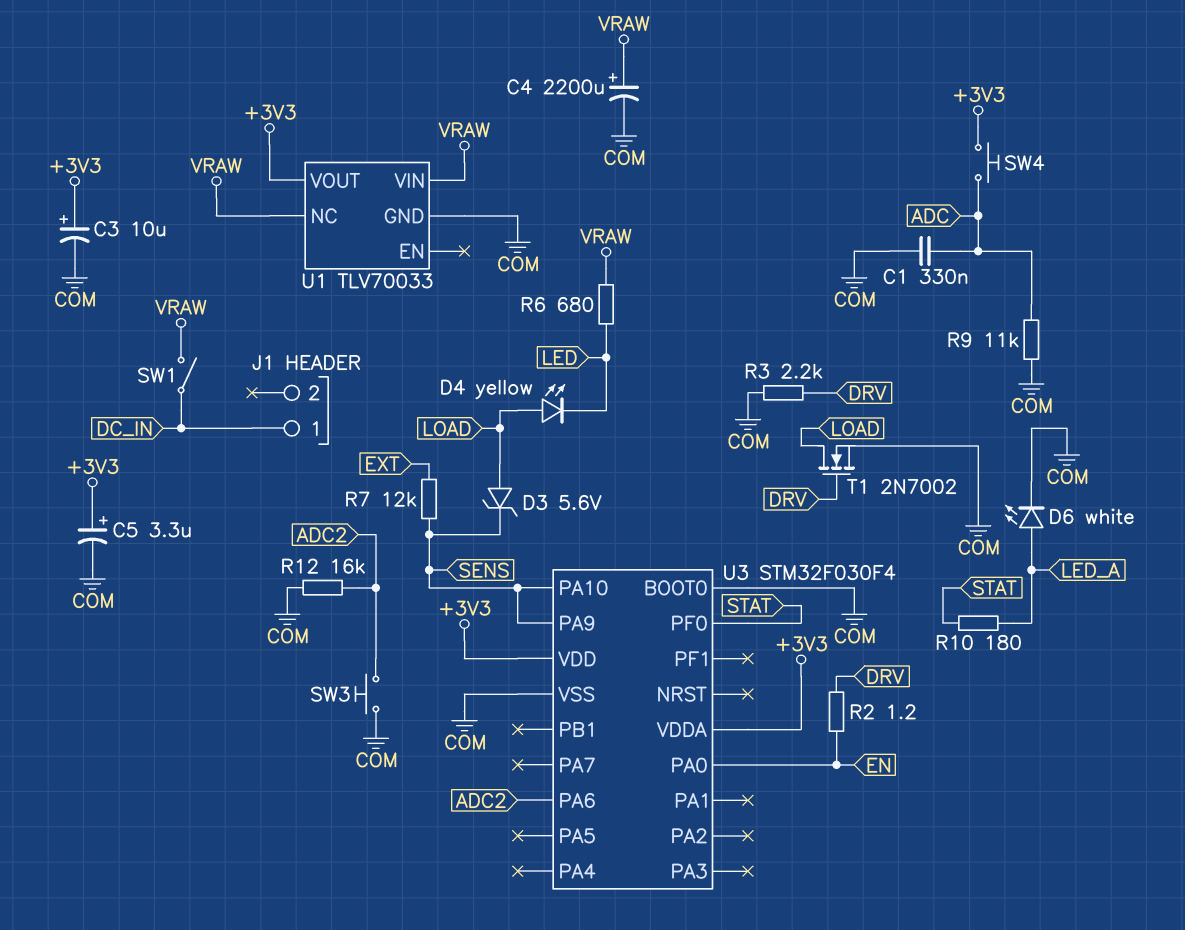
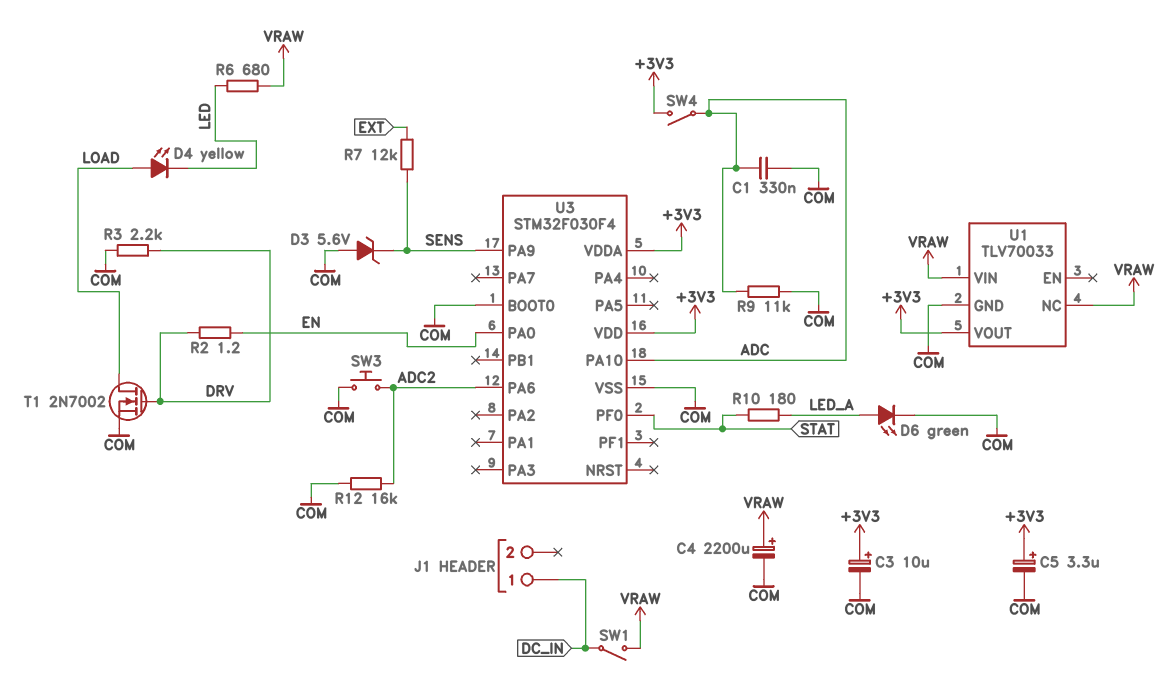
D3: zener 5.6V (A LOAD, K SENS) -> zener 5.6V (A COM, K SENS)
D6: LED white (A LED_A, K COM) -> LED green (A LED_A, K COM)
SW4: button (+3V3, ADC) -> switch (+3V3, ADC)
U3 pin PA10: SENS -> ADC

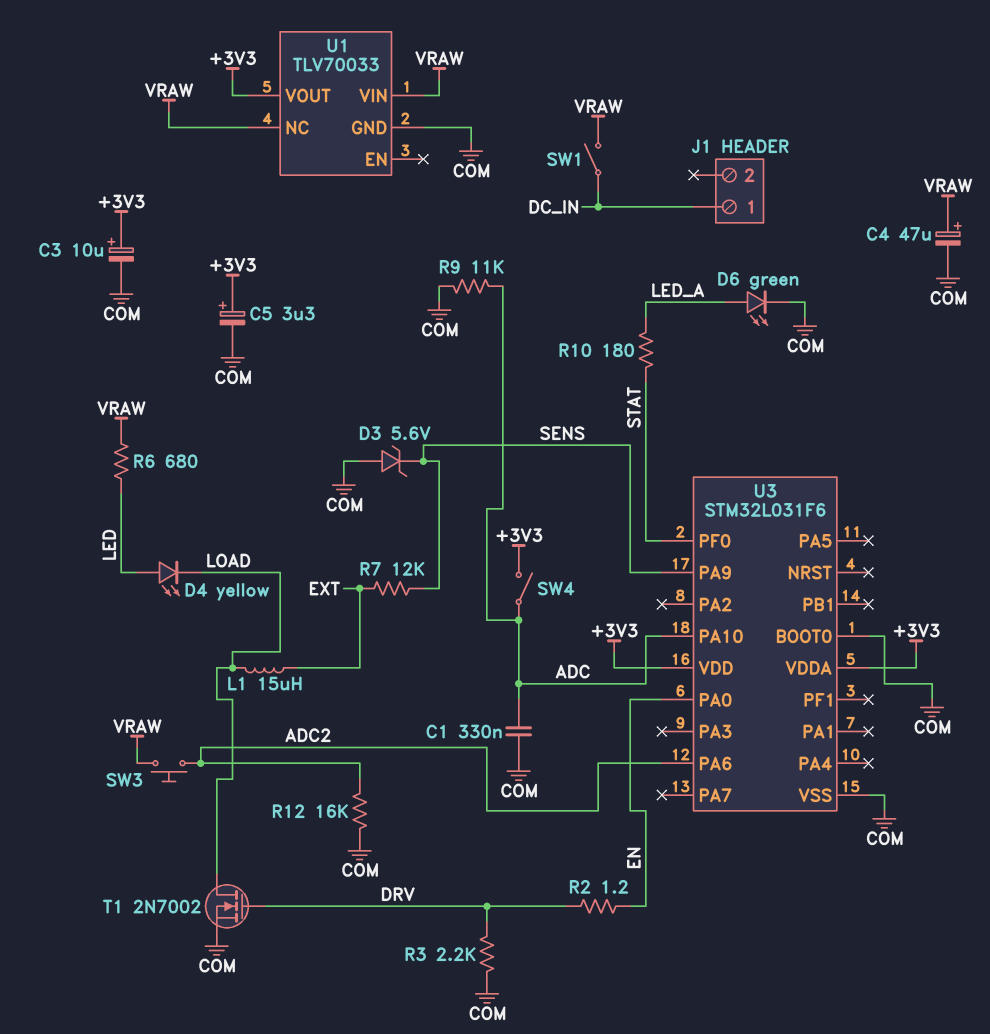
C4: 2200uF (plus VRAW, minus COM) -> 47uF (plus VRAW, minus COM)
D4: LED yellow (A LOAD, K LED) -> LED yellow (A LED, K LOAD)
L1: none -> 15uH (EXT, LOAD)
SW3: button (ADC2, COM) -> button (ADC2, VRAW)
U3: STM32F030F4 -> STM32L031F6

